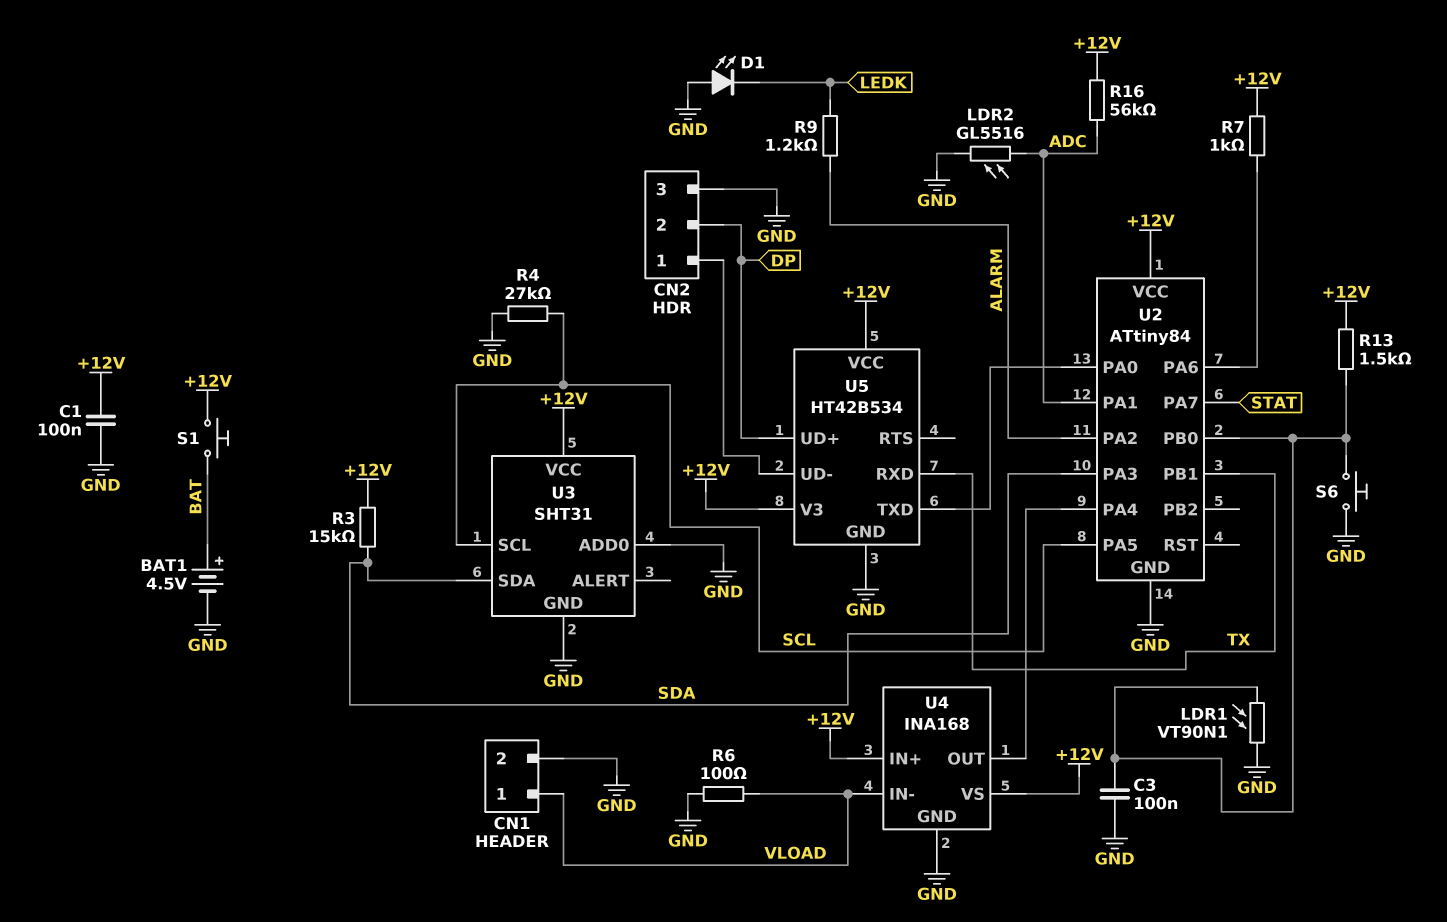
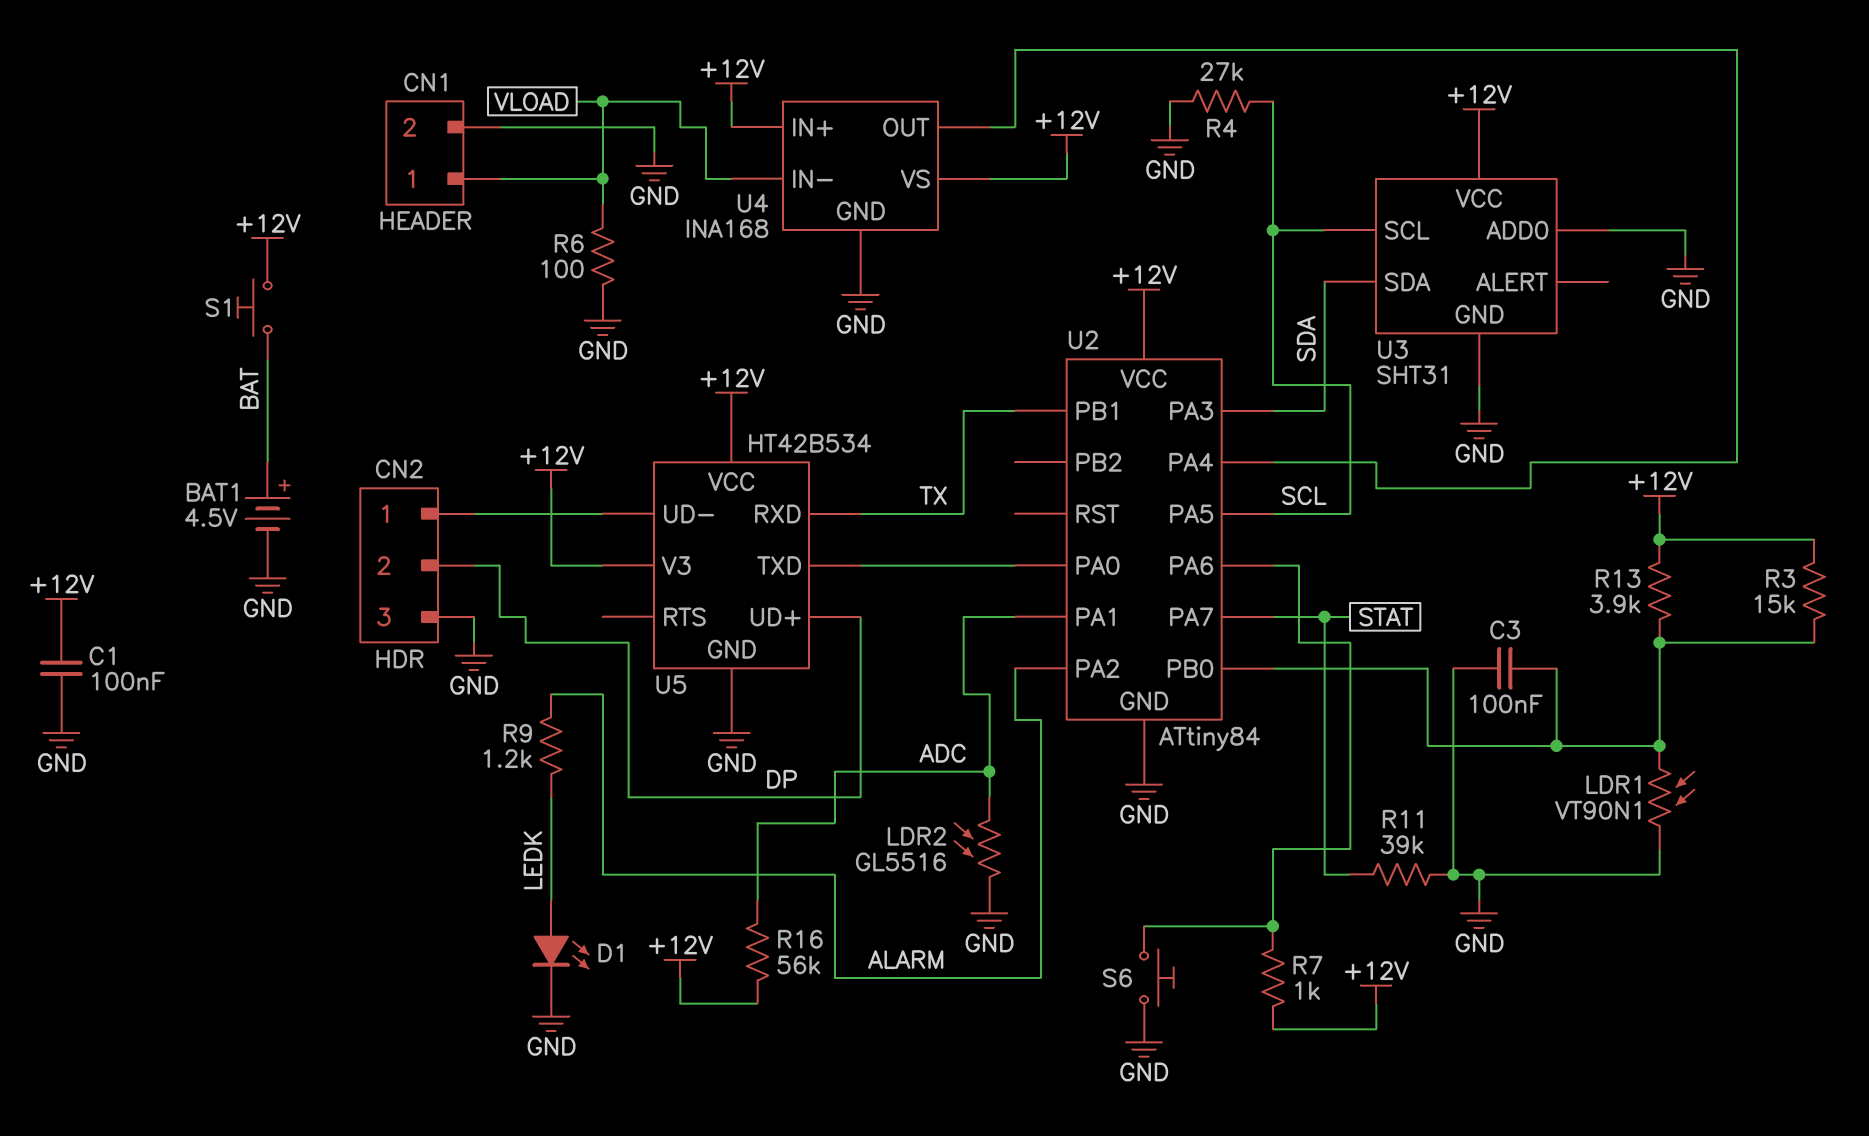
D1: LED (A GND, K LEDK) -> LED (A LEDK, K GND)
R3: 15k (+12V, SDA) -> 15k (+12V, U2/PB0)
R11: none -> 39k (GND, STAT)
R13: 1.5k (+12V, U2/PB0) -> 3.9k (+12V, U2/PB0)
S6: button (GND, U2/PB0) -> button (GND, U2/PA6)

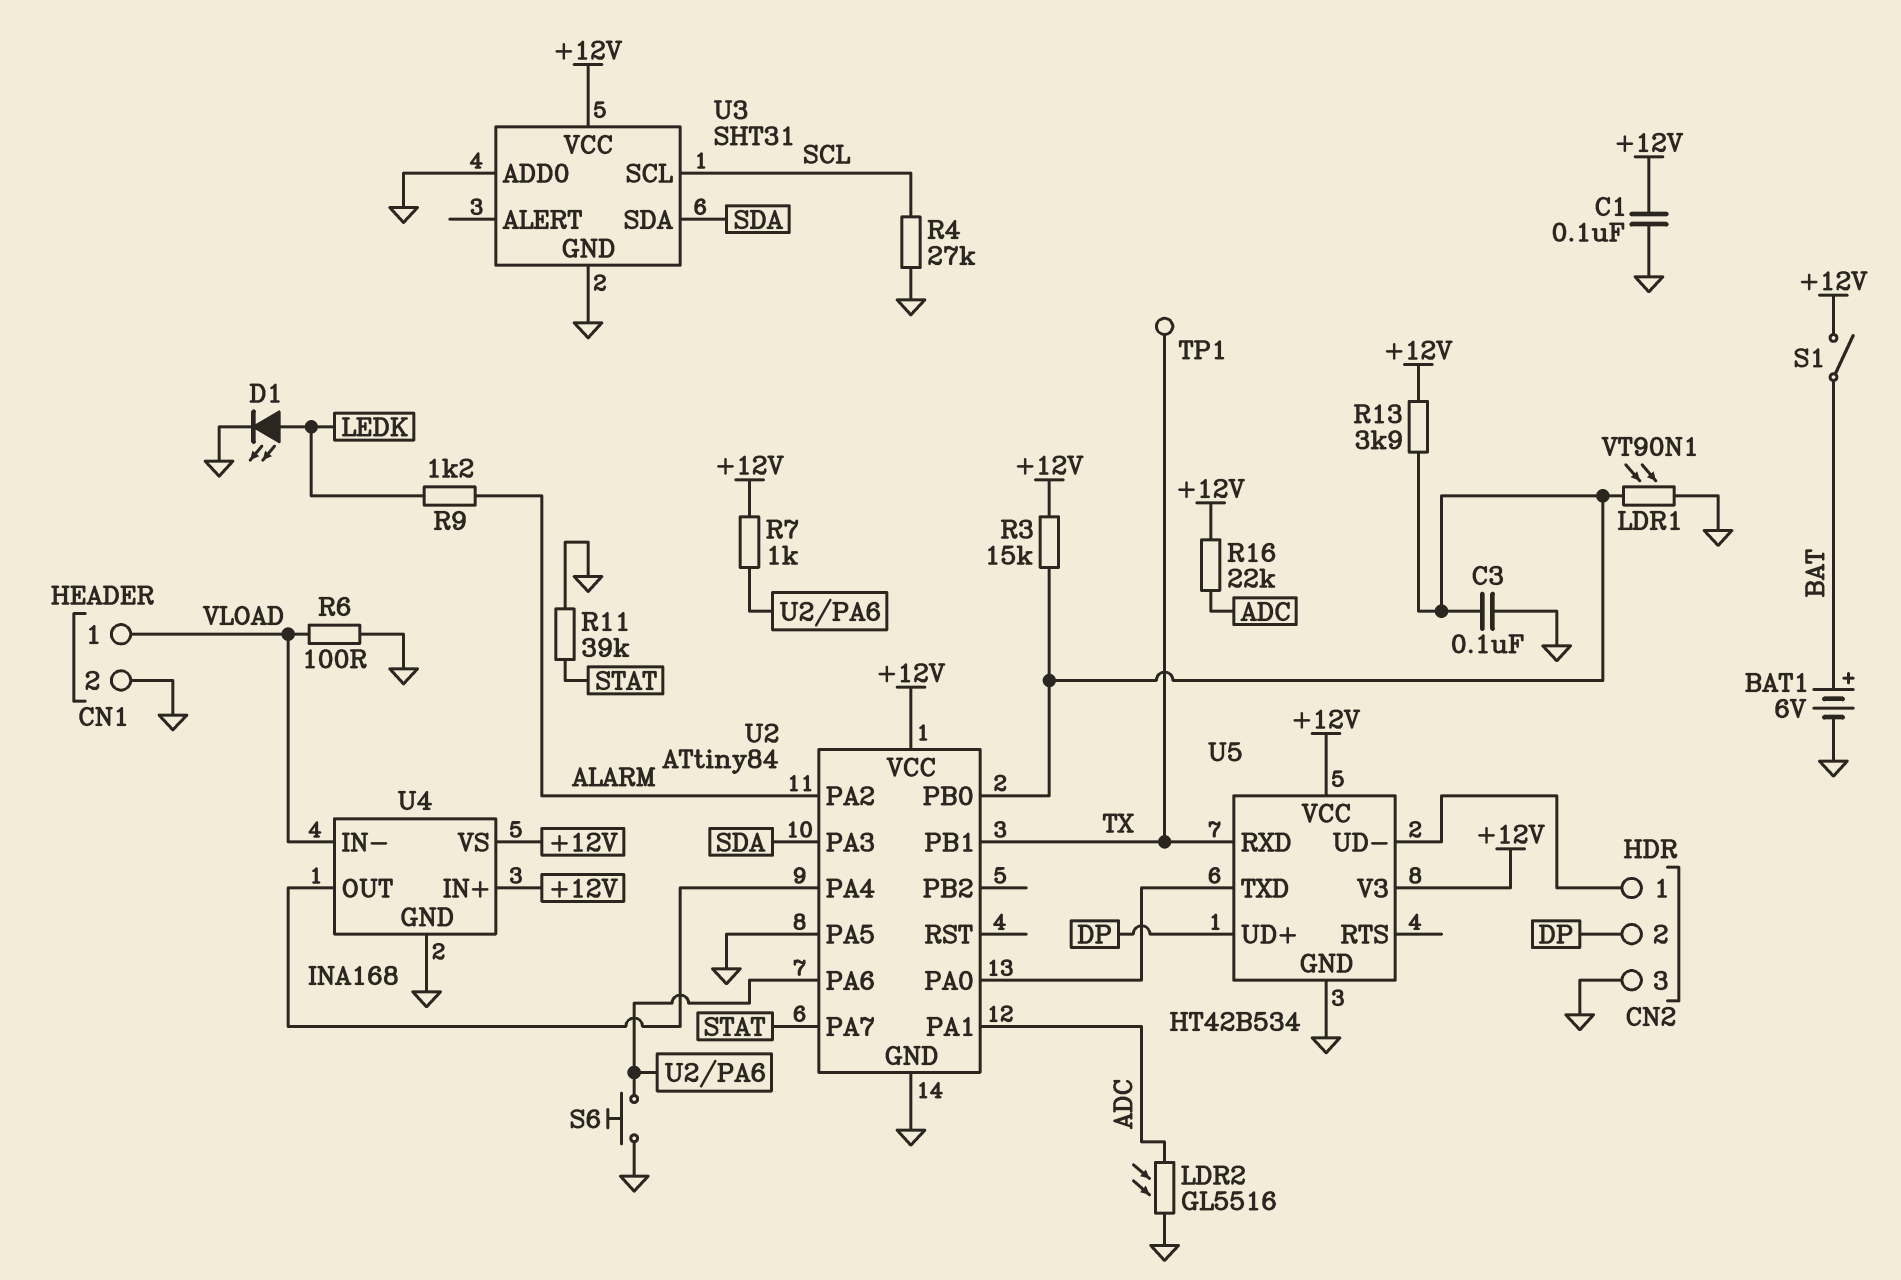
BAT1: 4.5V (plus BAT, minus GND) -> 6V (plus BAT, minus GND)
R16: 56k (+12V, ADC) -> 22k (+12V, ADC)
S1: button (+12V, BAT) -> switch (+12V, BAT)
TP1: none -> test point (TX)
U2 pin PA5: SCL -> GND

